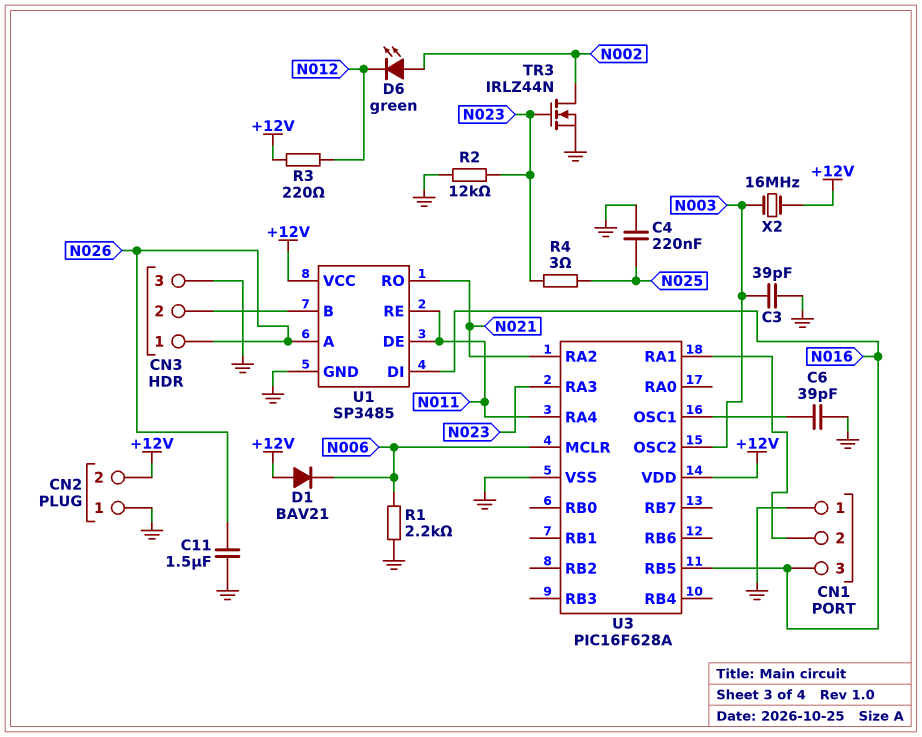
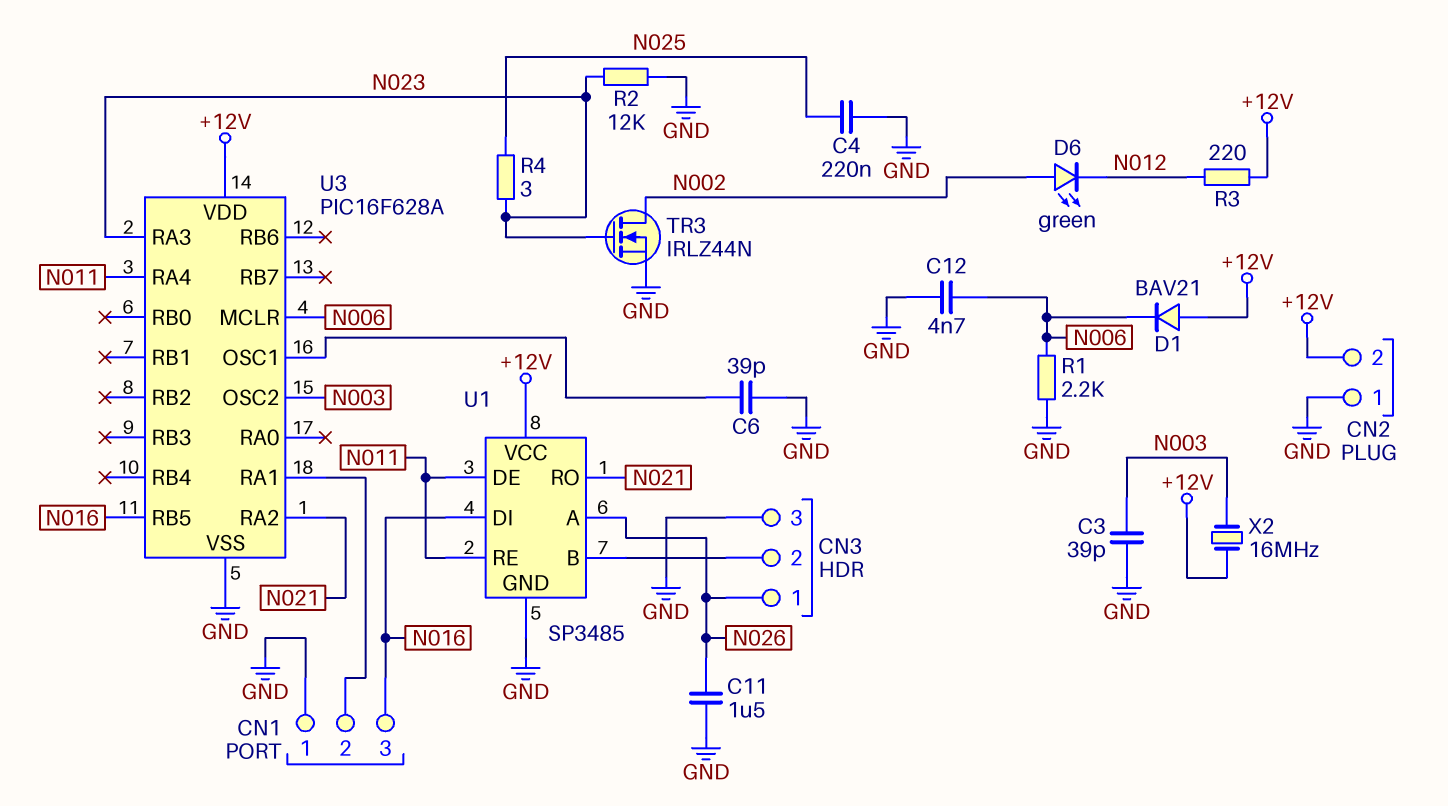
C12: none -> 4.7nF (GND, N006)

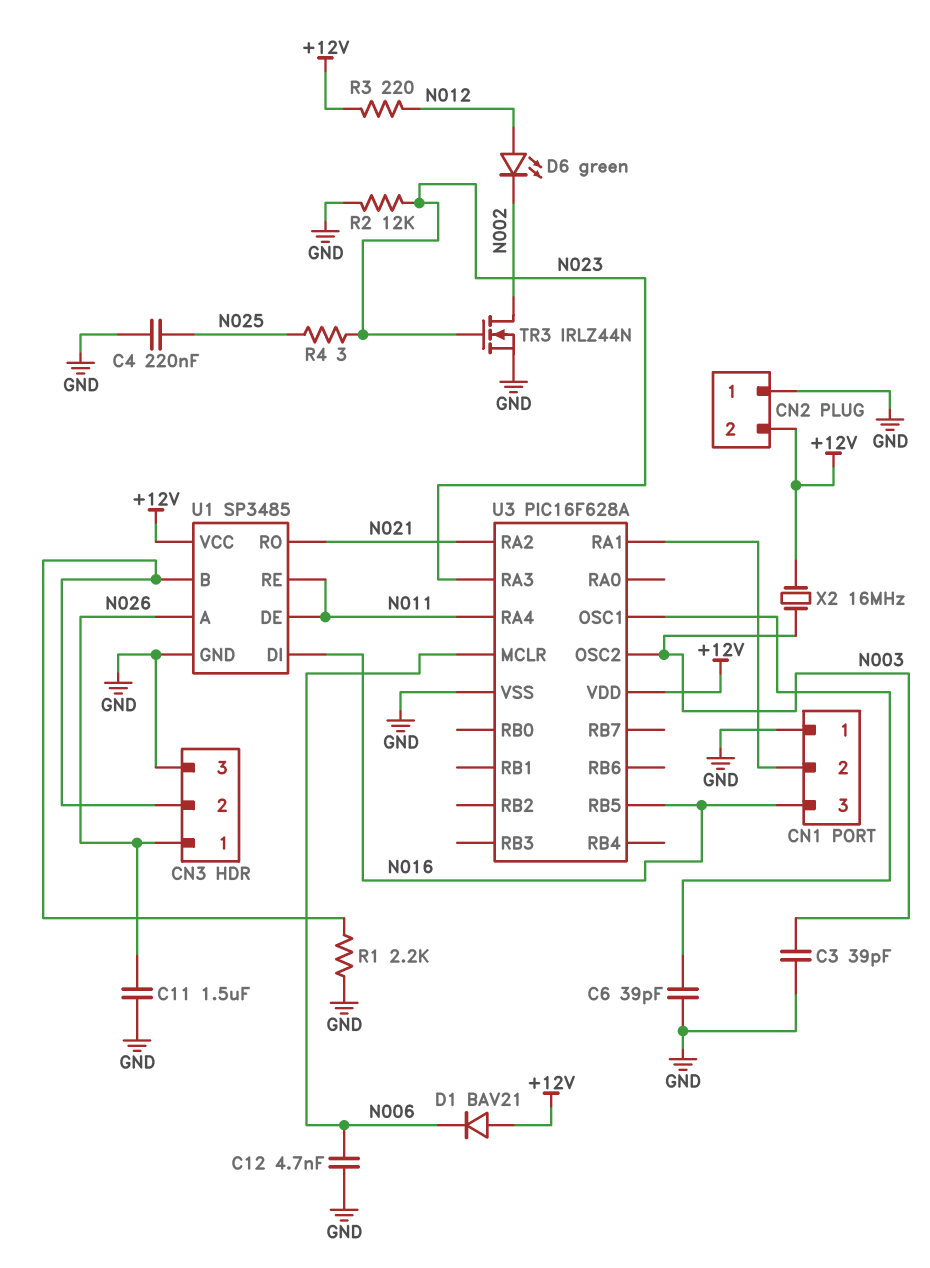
D6: LED green (A N002, K N012) -> LED green (A N012, K N002)
R1: 2.2k (GND, N006) -> 2.2k (CN3/2, GND)

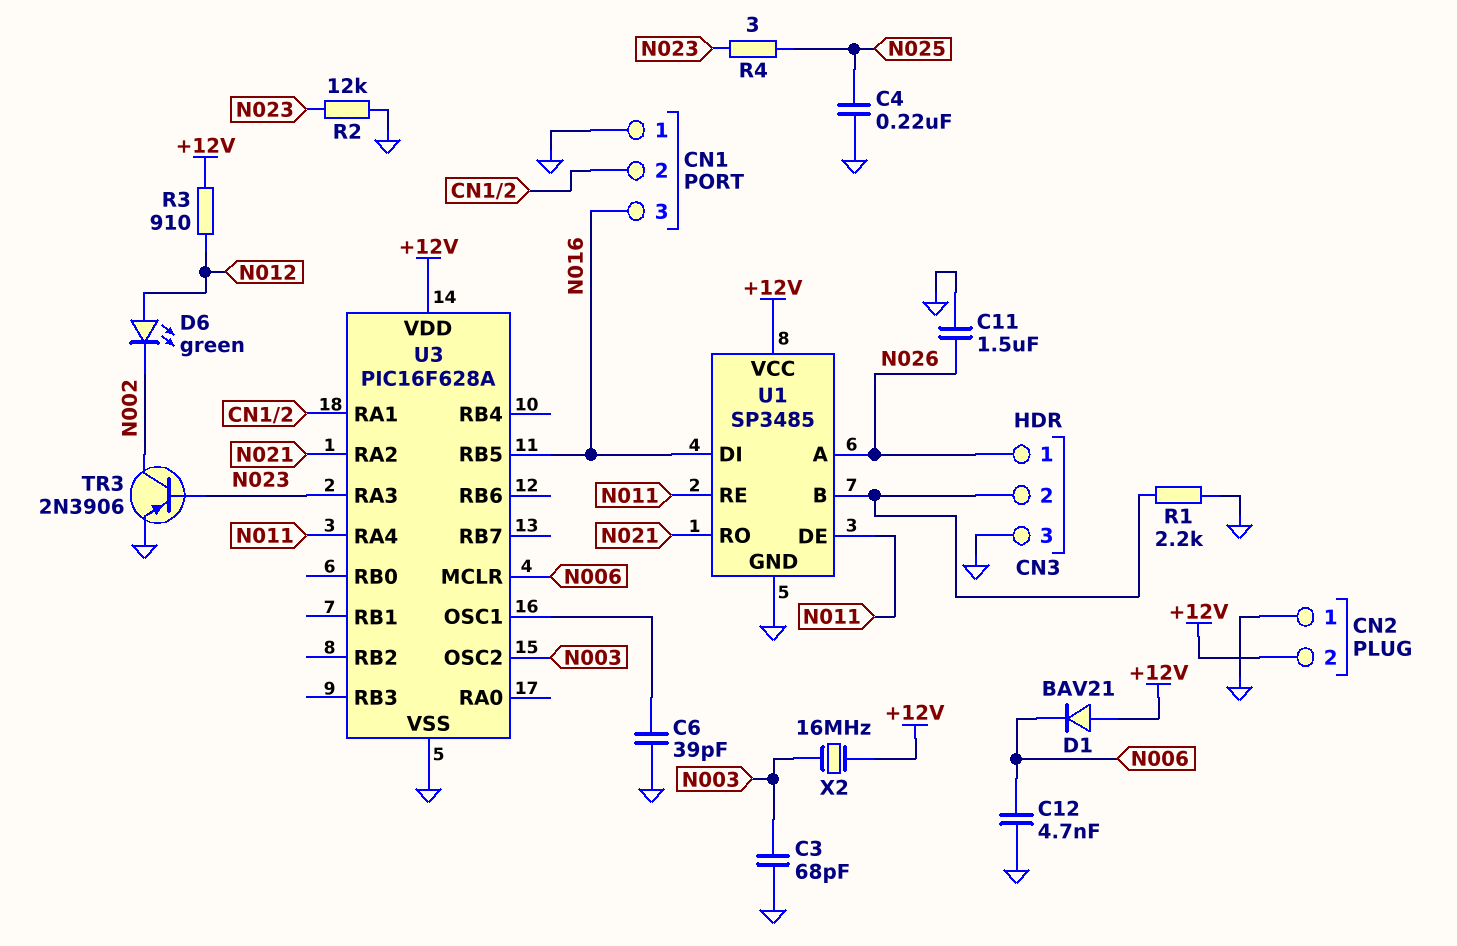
C3: 39pF (GND, N003) -> 68pF (GND, N003)
R3: 220 (+12V, N012) -> 910 (+12V, N012)
TR3: NMOS IRLZ44N (G N023, D N002, S GND) -> PNP 2N3906 (B N023, C N002, E GND)

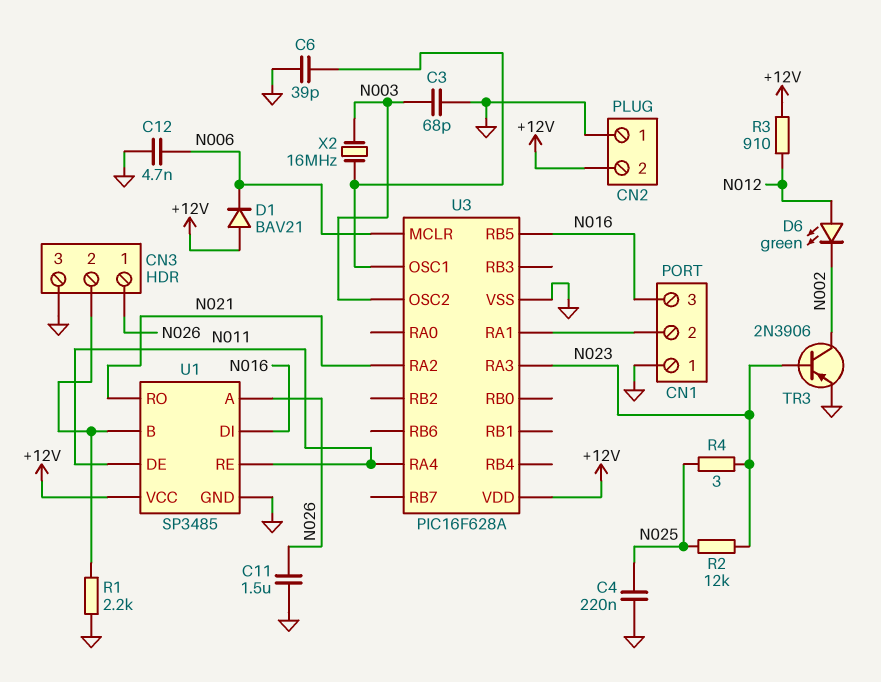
R2: 12k (GND, N023) -> 12k (N023, N025)
X2: 16MHz (+12V, N003) -> 16MHz (N003, U3/OSC1)

